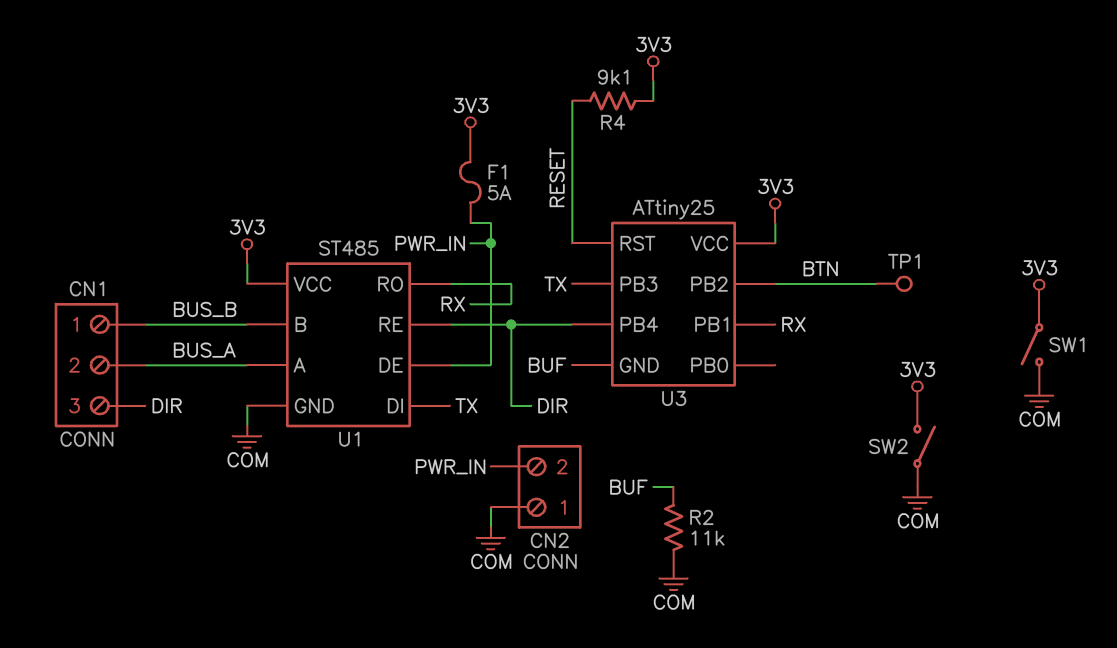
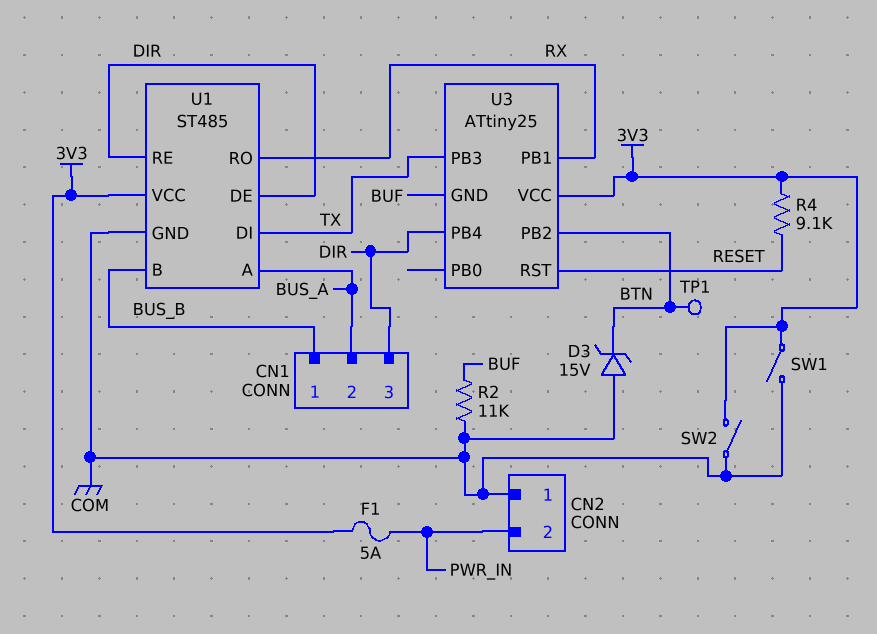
D3: none -> zener 15V (A COM, K BTN)
U1 pin DE: PWR_IN -> DIR

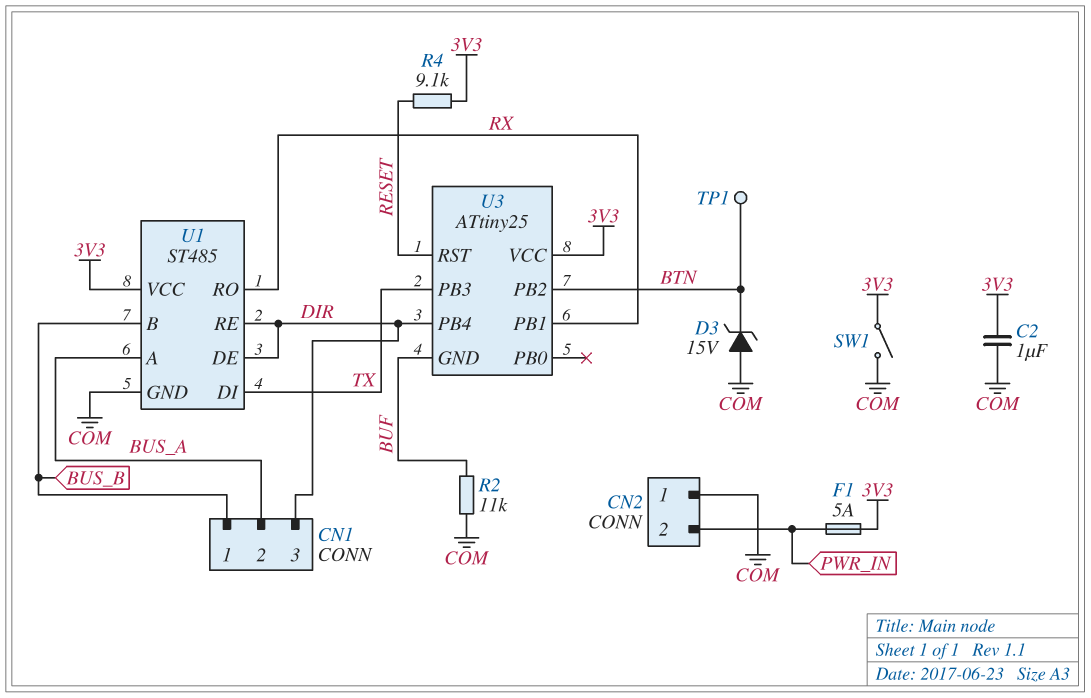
C2: none -> 1uF (3V3, COM)
SW2: switch (3V3, COM) -> none

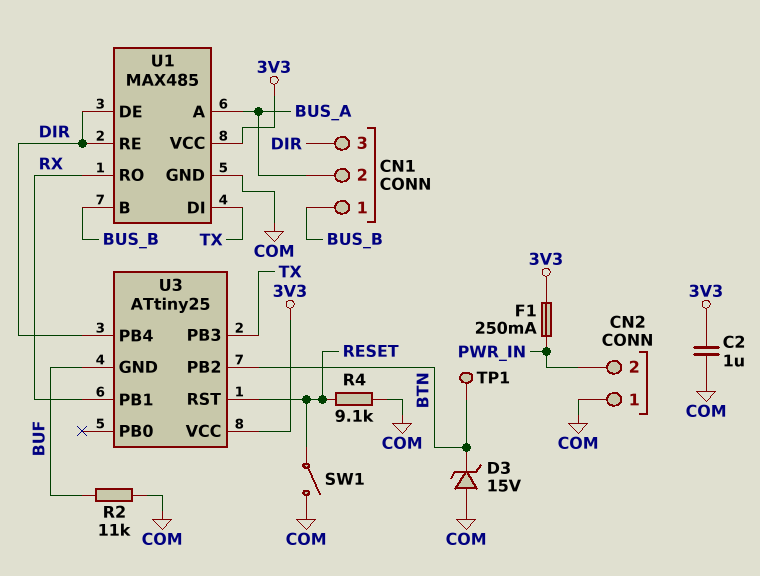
F1: 5A (3V3, PWR_IN) -> 250mA (3V3, PWR_IN)
R4: 9.1k (3V3, RESET) -> 9.1k (COM, RESET)
SW1: switch (3V3, COM) -> switch (COM, RESET)
U1: ST485 -> MAX485

